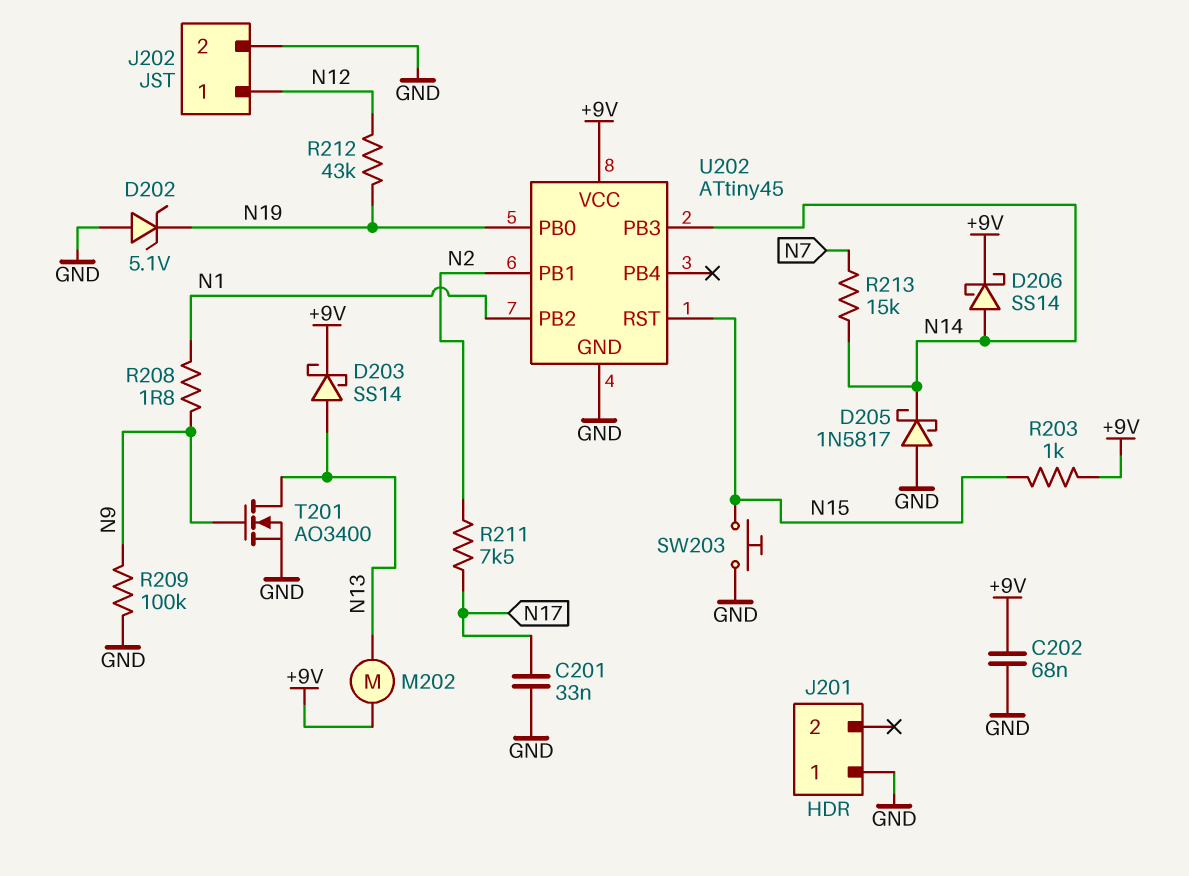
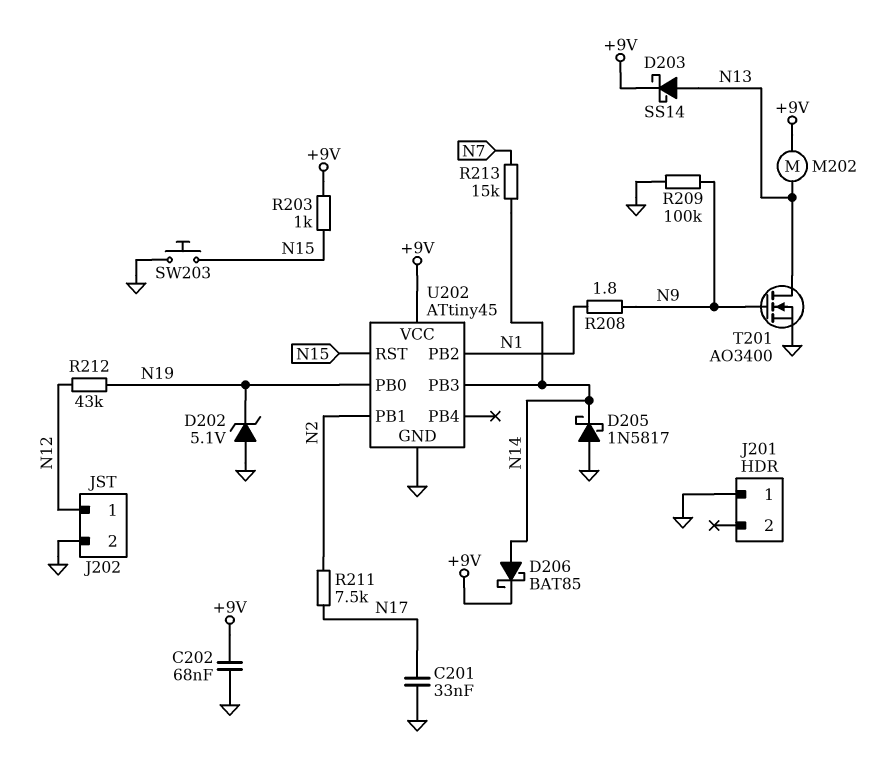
D206: schottky SS14 (A N14, K +9V) -> schottky BAT85 (A N14, K +9V)

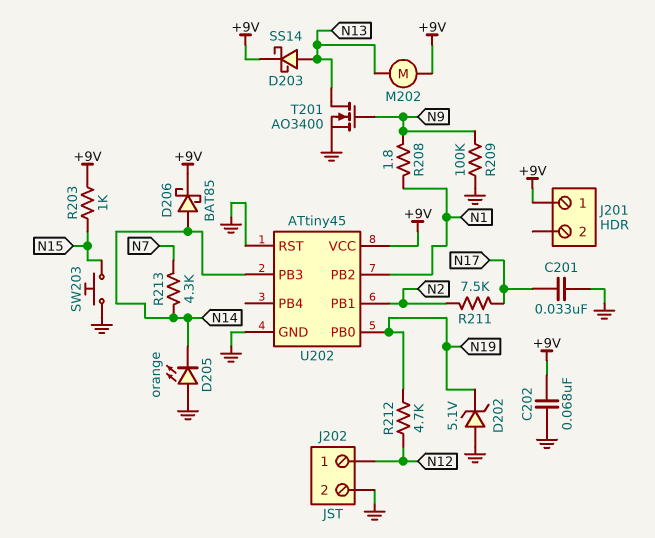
D205: schottky 1N5817 (A GND, K N14) -> LED orange (A GND, K N14)
J201 pin 1: GND -> +9V
R212: 43k (N12, N19) -> 4.7k (N12, N19)
R213: 15k (N7, N14) -> 4.3k (N7, N14)
U202 pin RST: N15 -> GND

